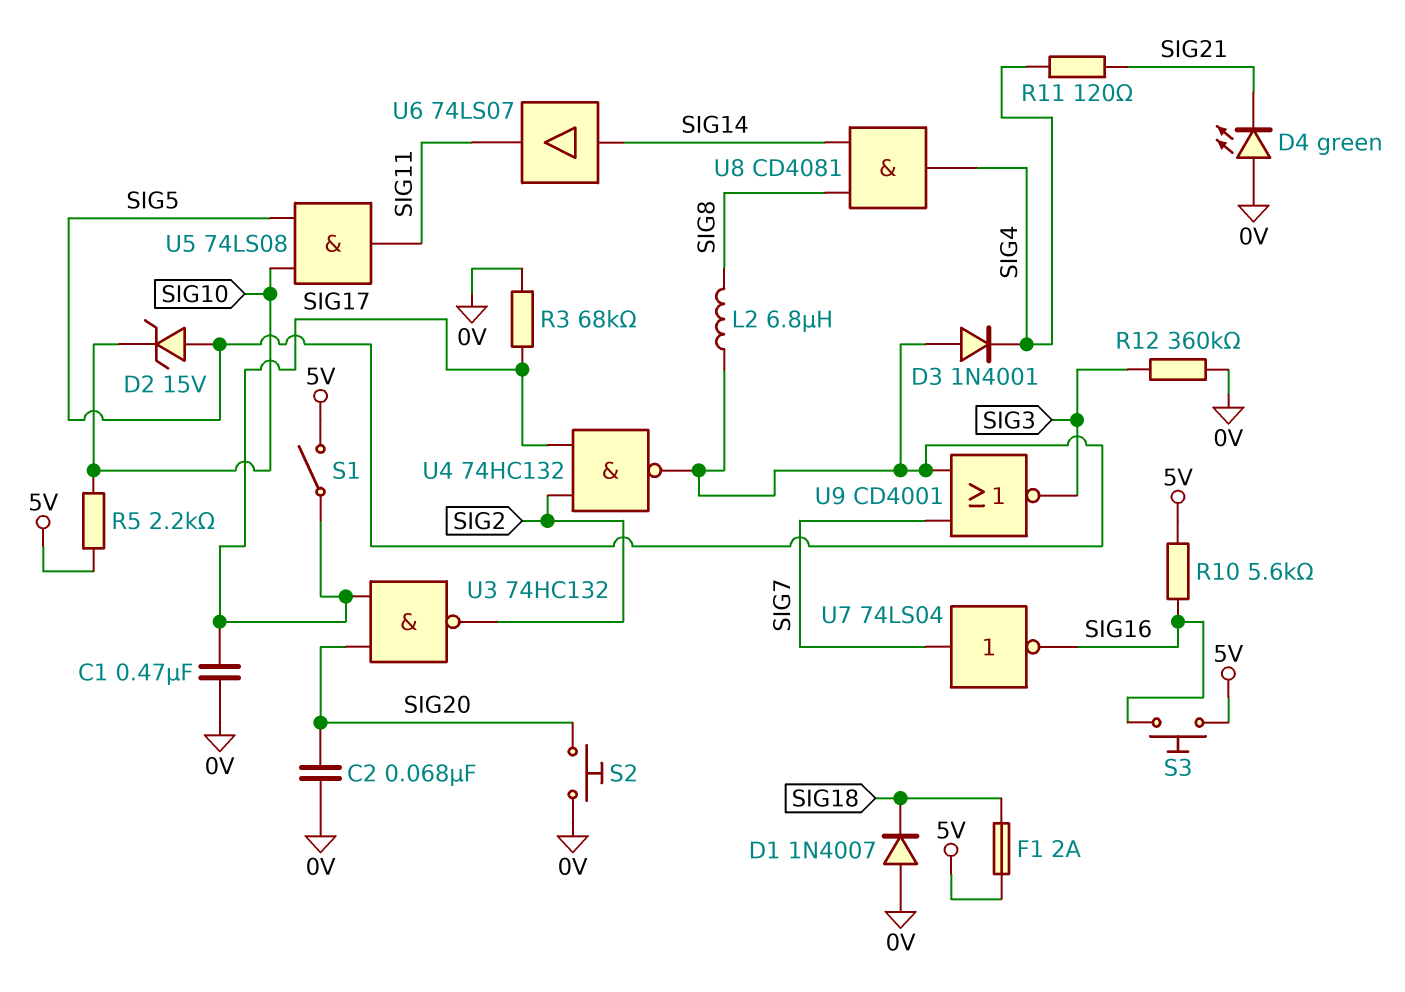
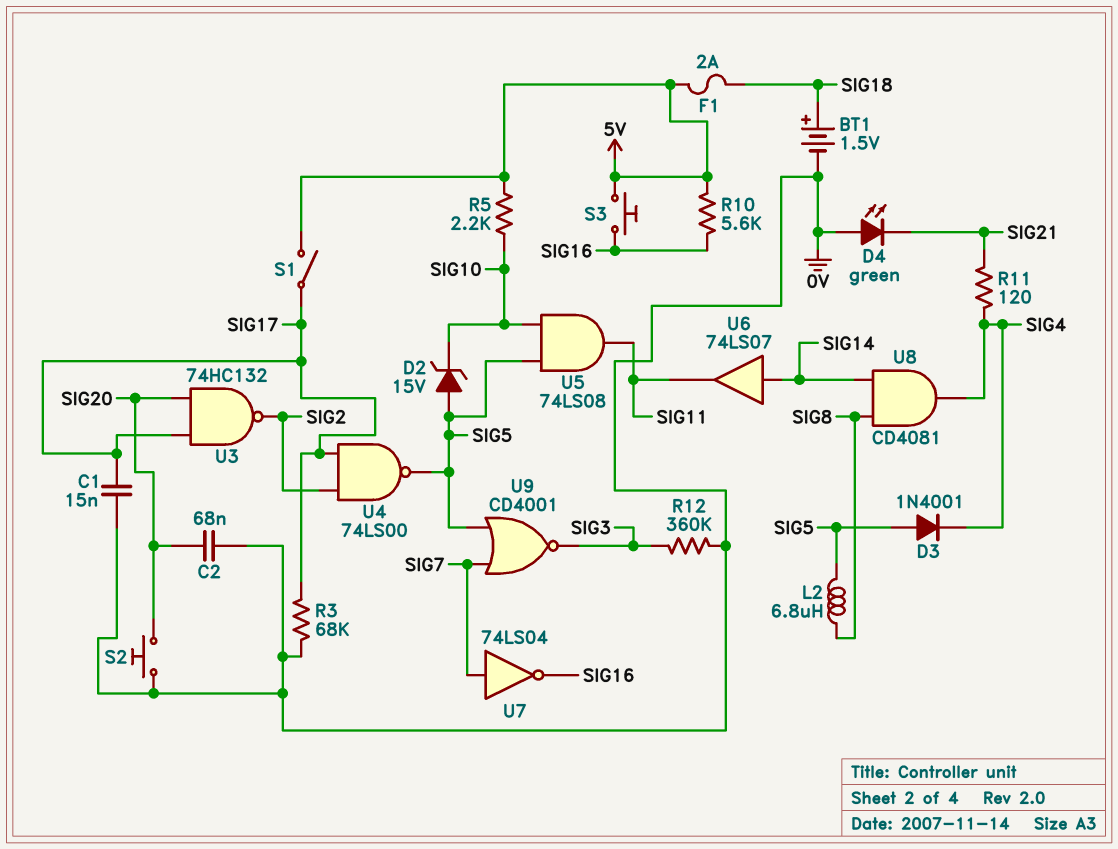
BT1: none -> 1.5V (plus SIG18, minus 0V)
C1: 470nF (0V, SIG17) -> 15nF (0V, SIG17)
D1: diode 1N4007 (A 0V, K SIG18) -> none
U4: NAND 74HC132 (in SIG2, in SIG17, out SIG5) -> NAND 74LS00 (in SIG2, in SIG17, out SIG5)

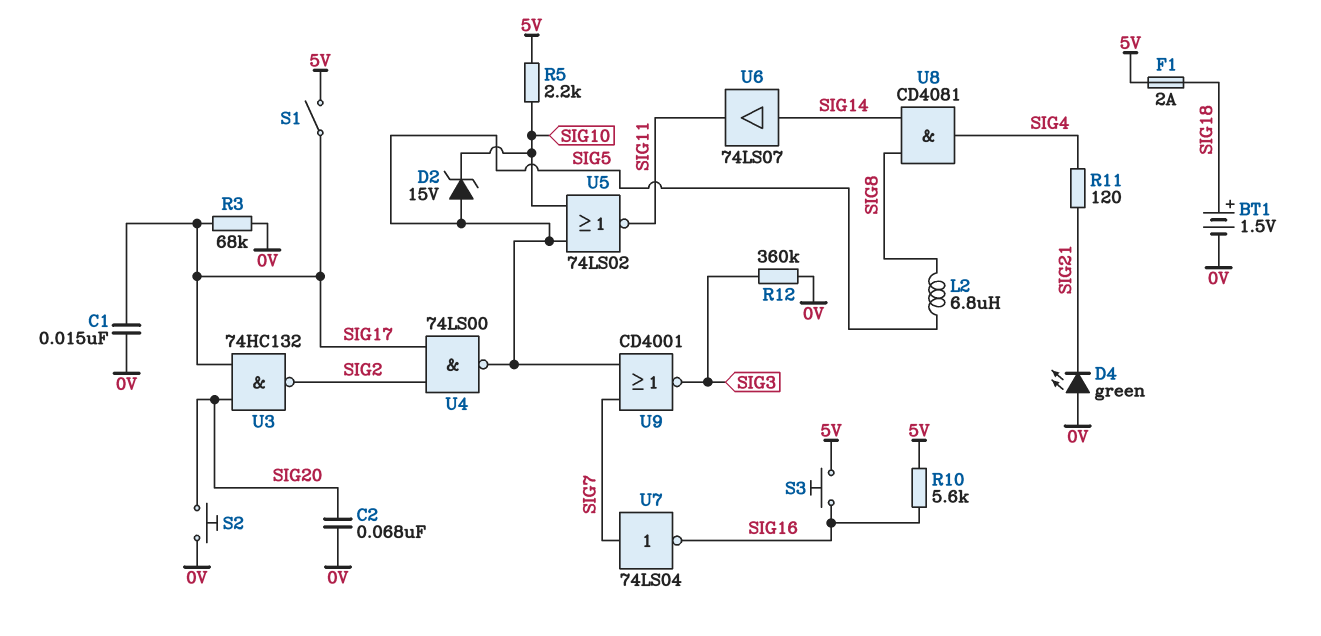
D3: diode 1N4001 (A SIG5, K SIG4) -> none
U5: AND 74LS08 (in SIG5, in SIG10, out SIG11) -> NOR 74LS02 (in SIG5, in SIG10, out SIG11)

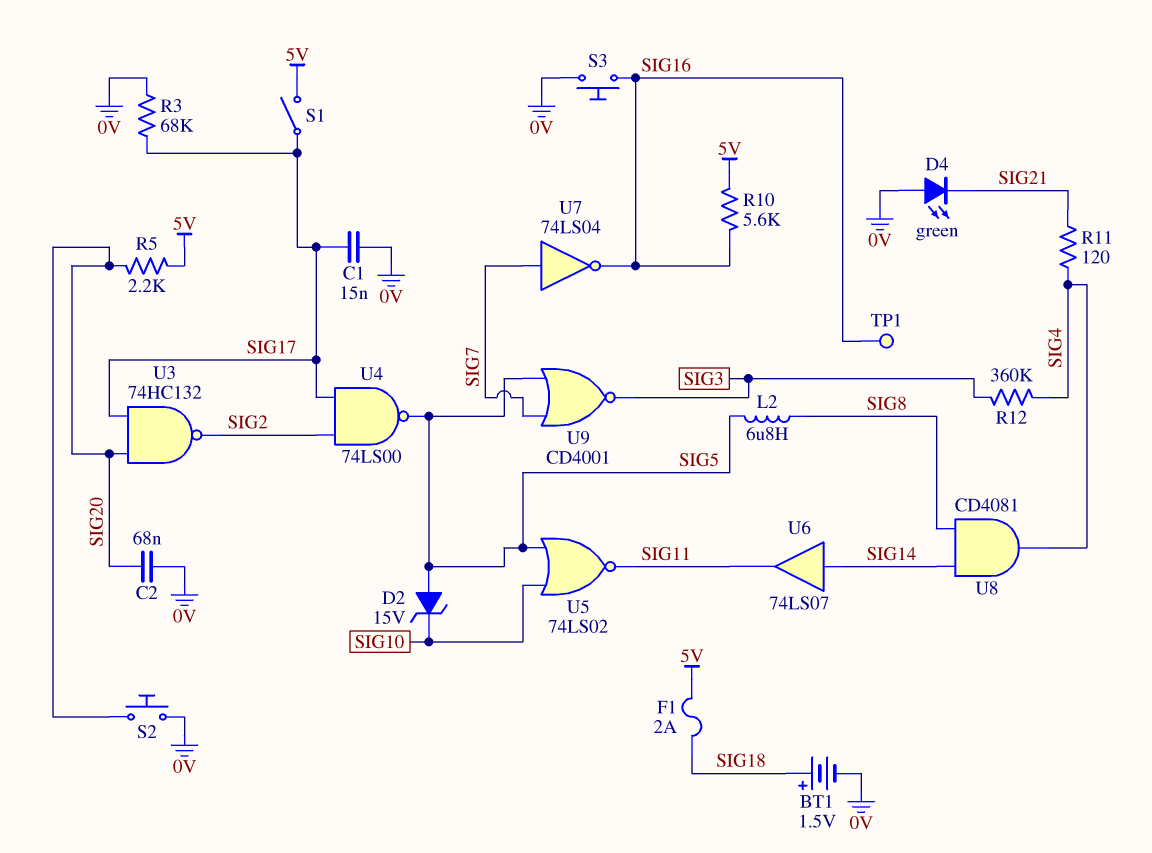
R5: 2.2k (5V, SIG10) -> 2.2k (5V, SIG20)
R12: 360k (0V, SIG3) -> 360k (SIG3, SIG4)
S3: button (5V, SIG16) -> button (0V, SIG16)
TP1: none -> test point (SIG16)

